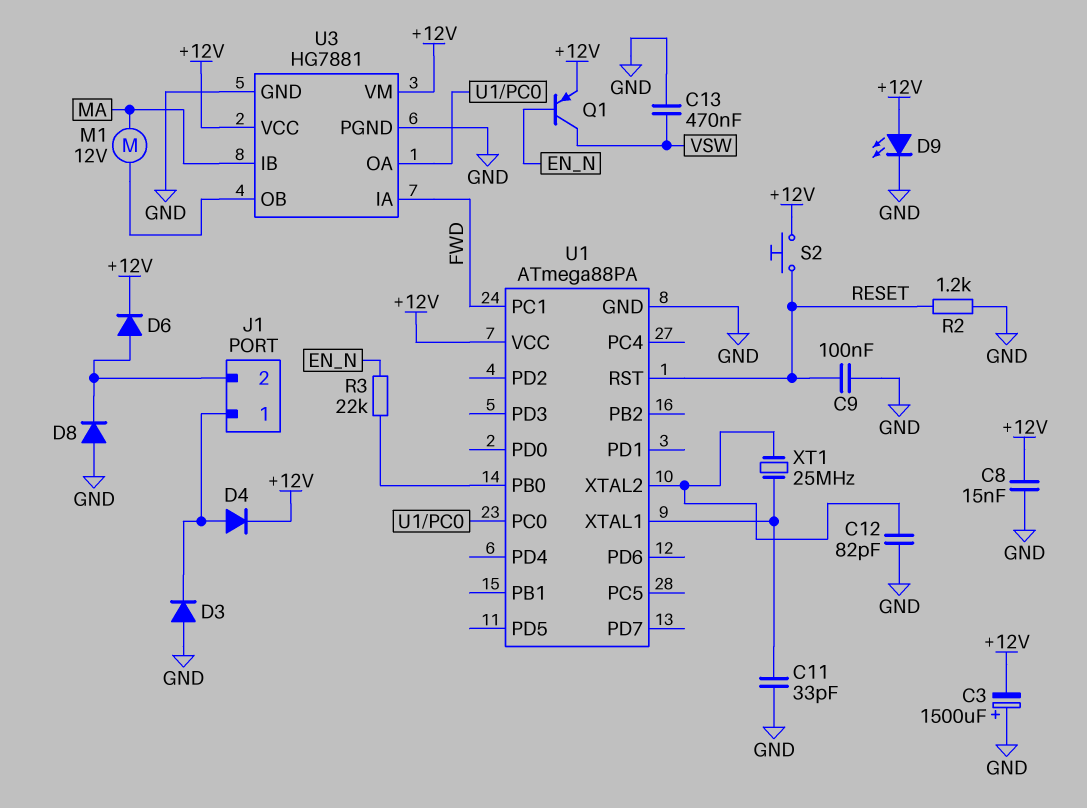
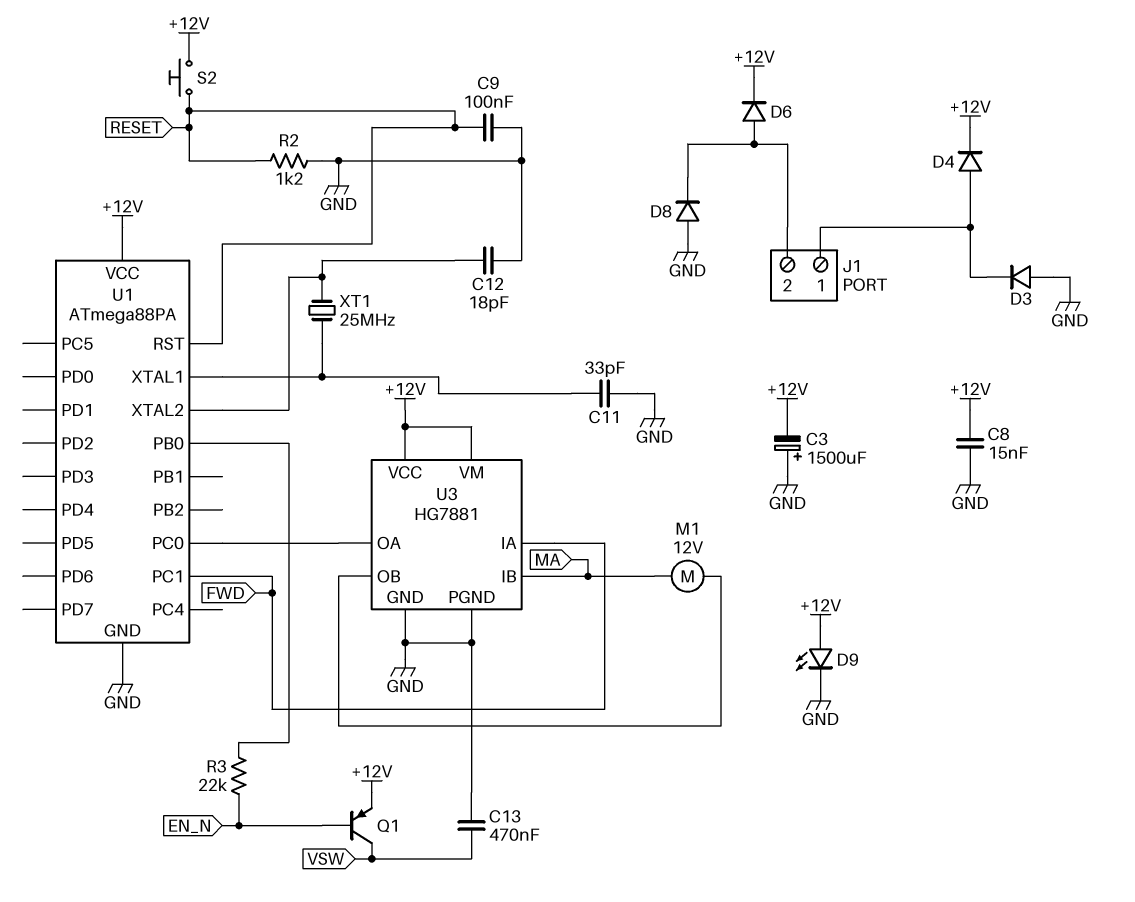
C12: 82pF (GND, U1/XTAL2) -> 18pF (GND, U1/XTAL2)

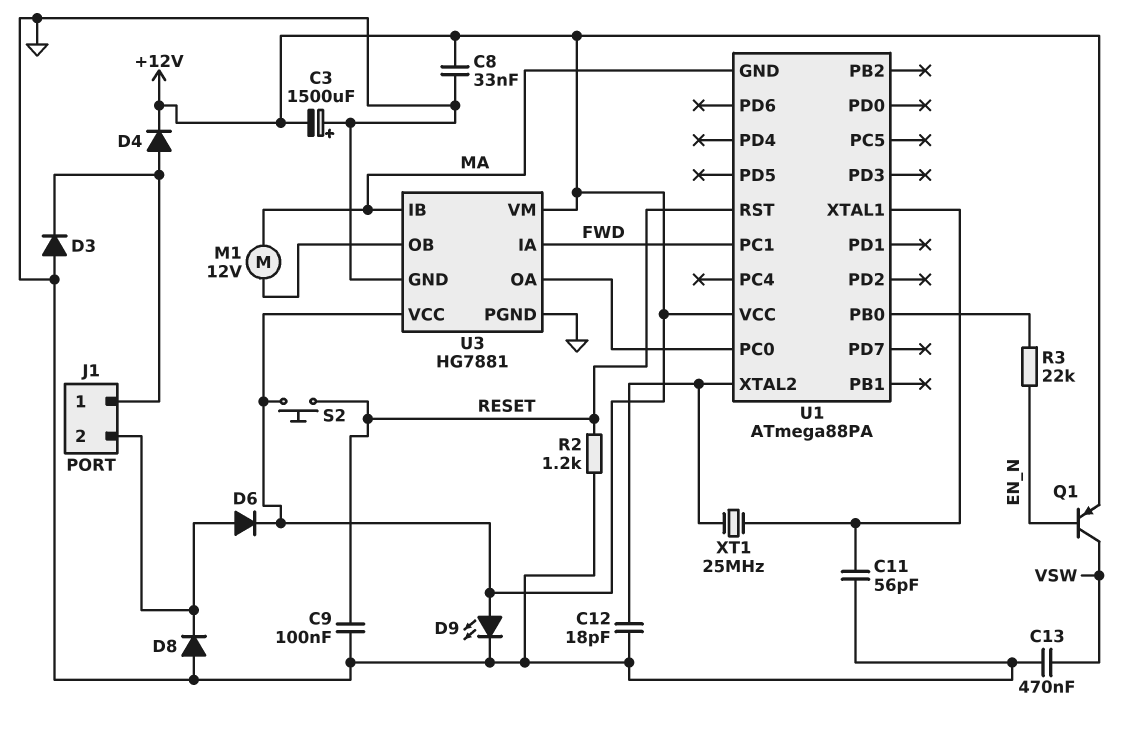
C8: 15nF (+12V, GND) -> 33nF (+12V, GND)
C11: 33pF (GND, U1/XTAL1) -> 56pF (GND, U1/XTAL1)
U1 pin GND: GND -> MA

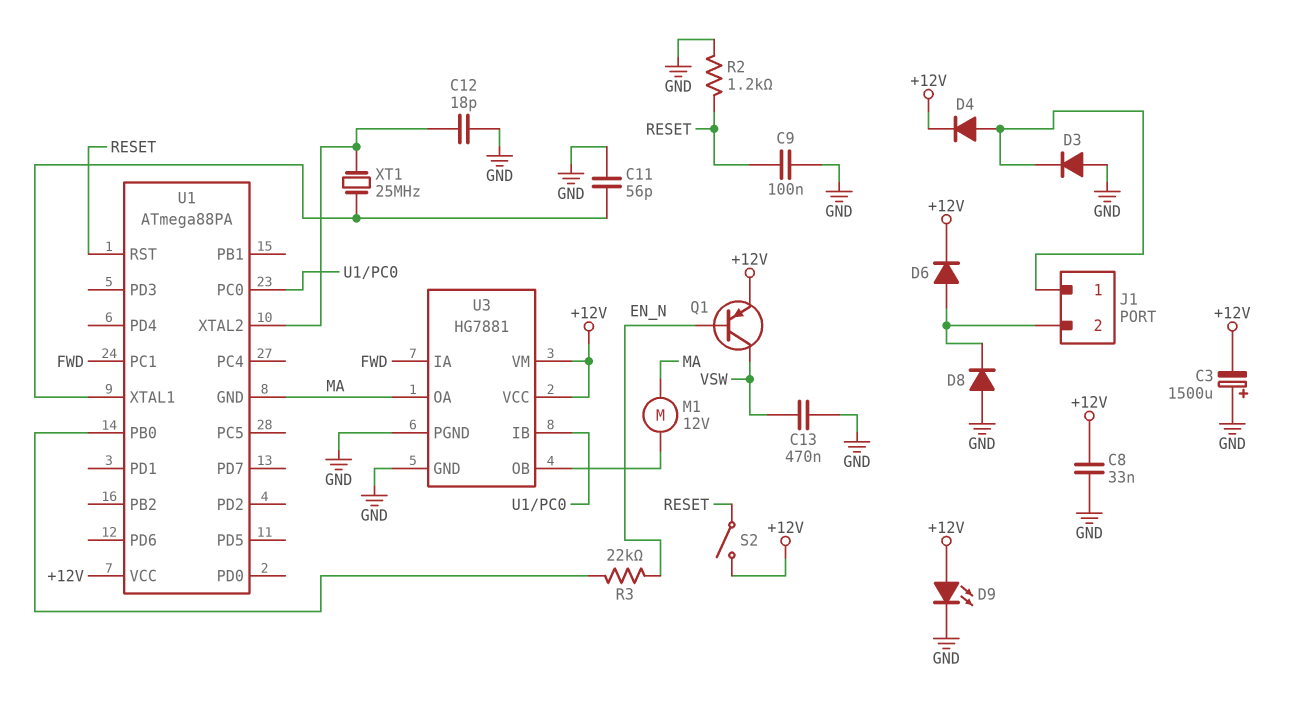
S2: button (+12V, RESET) -> switch (+12V, RESET)
U3 pin IB: MA -> U1/PC0
U3 pin OA: U1/PC0 -> MA

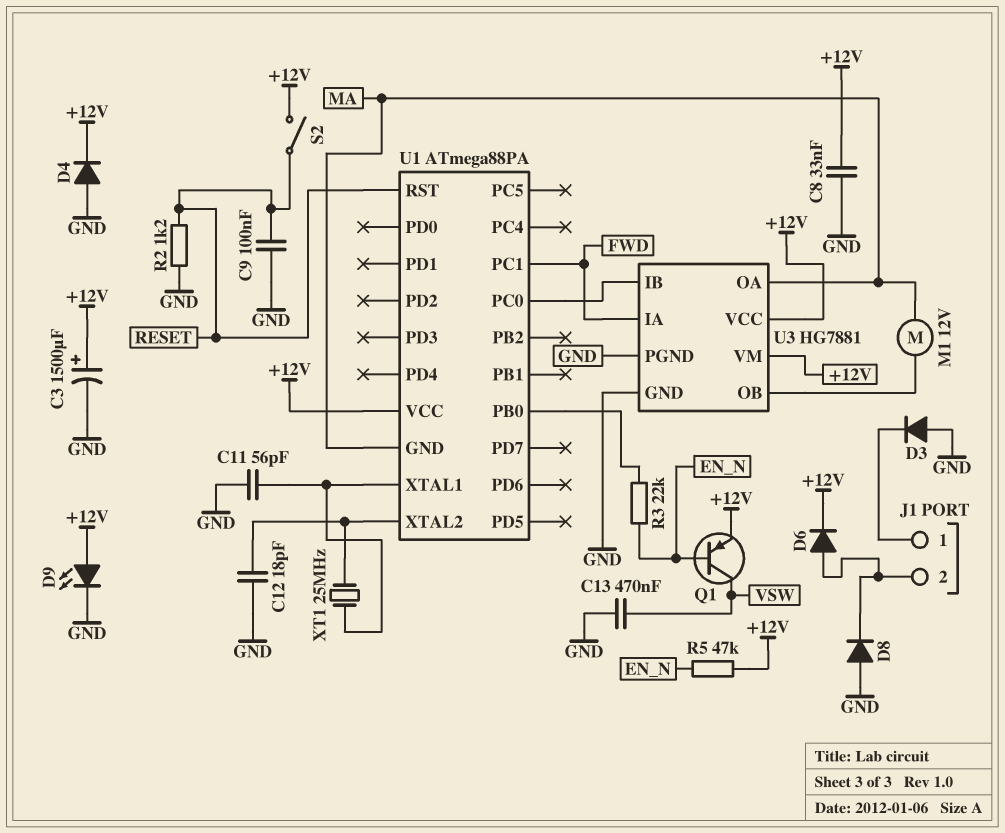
C3: 1500uF (plus GND, minus +12V) -> 1500uF (plus +12V, minus GND)
D4: diode (A J1/1, K +12V) -> diode (A GND, K +12V)
R5: none -> 47k (+12V, EN_N)

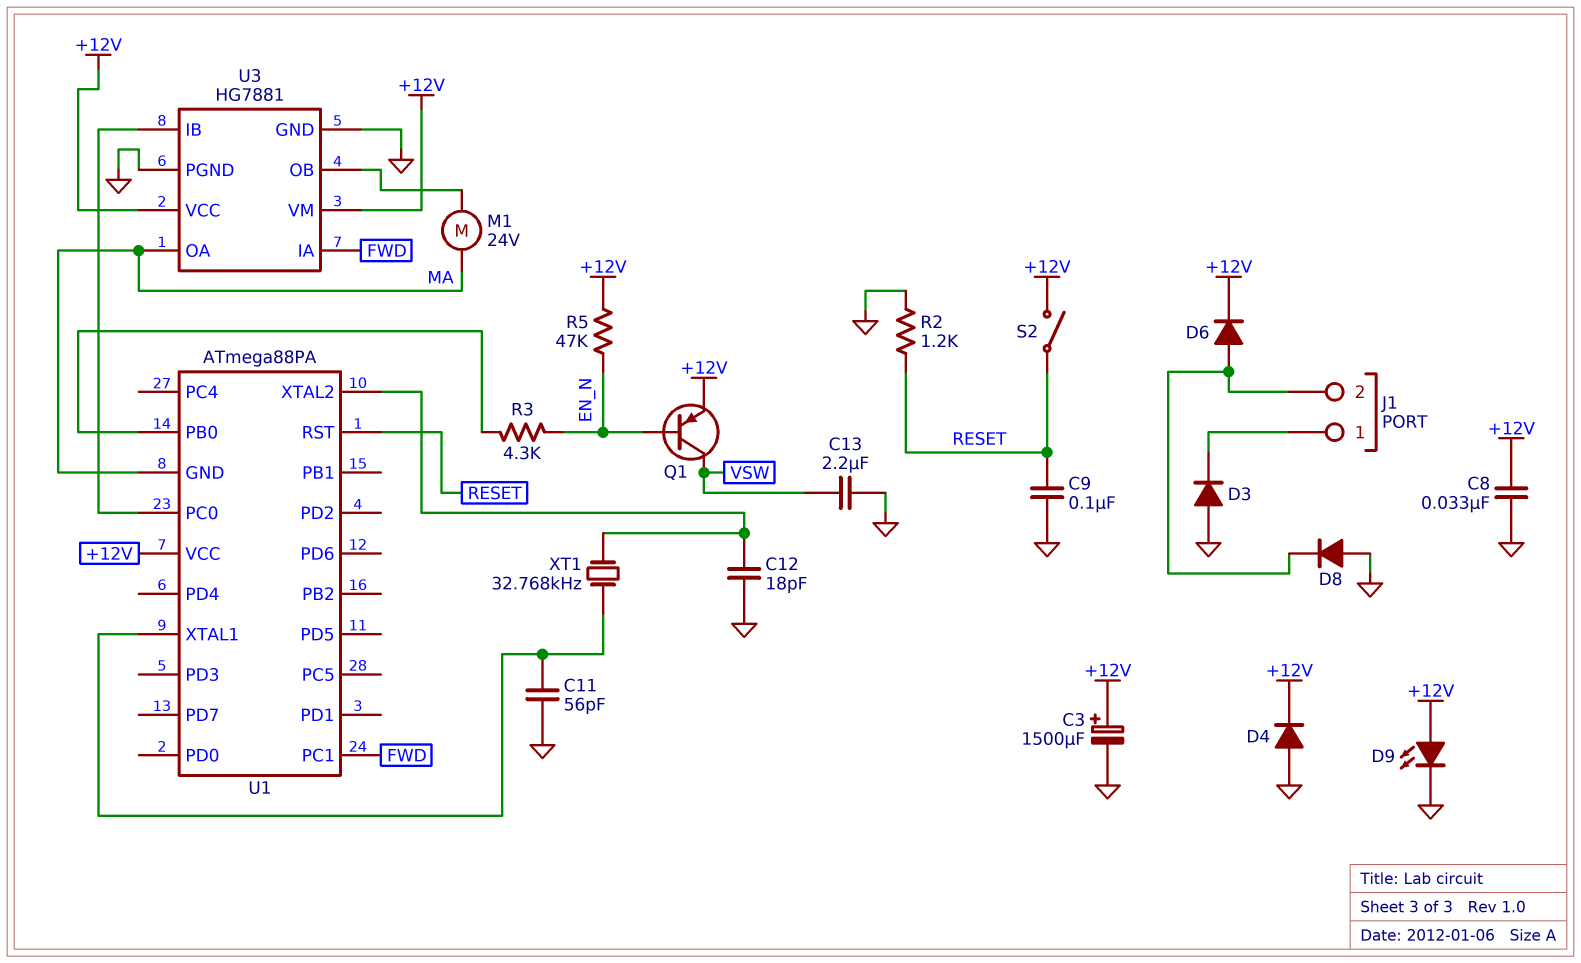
C13: 470nF (GND, VSW) -> 2.2uF (GND, VSW)
M1: motor 12V (MA, U3/OB) -> motor 24V (MA, U3/OB)
R3: 22k (EN_N, U1/PB0) -> 4.3k (EN_N, U1/PB0)
XT1: 25MHz (U1/XTAL1, U1/XTAL2) -> 32.768kHz (U1/XTAL1, U1/XTAL2)

